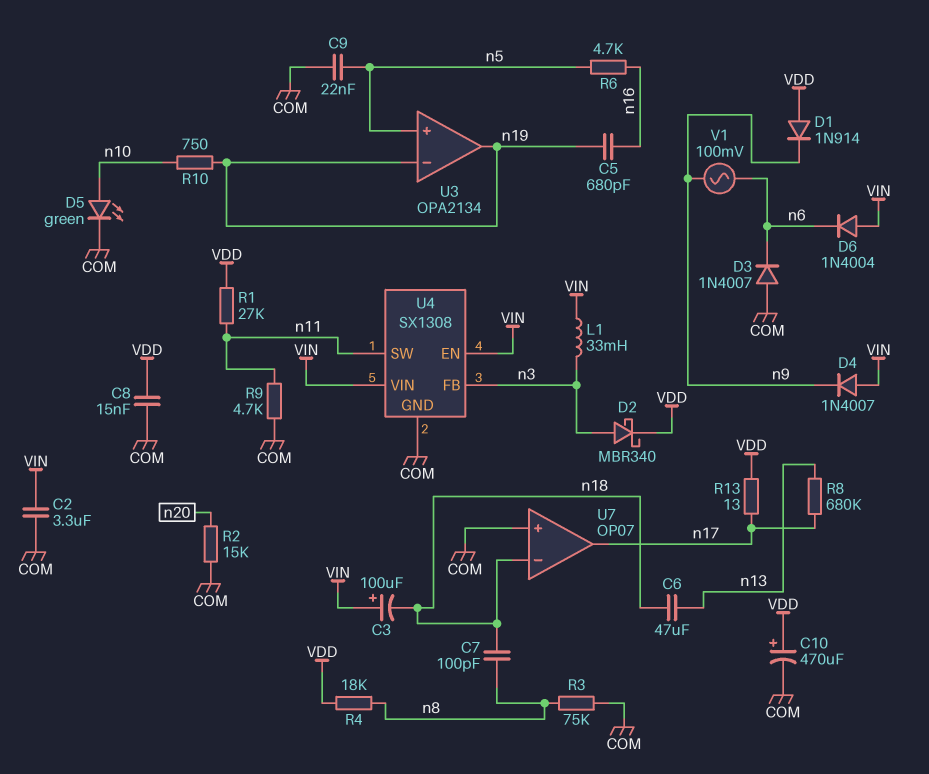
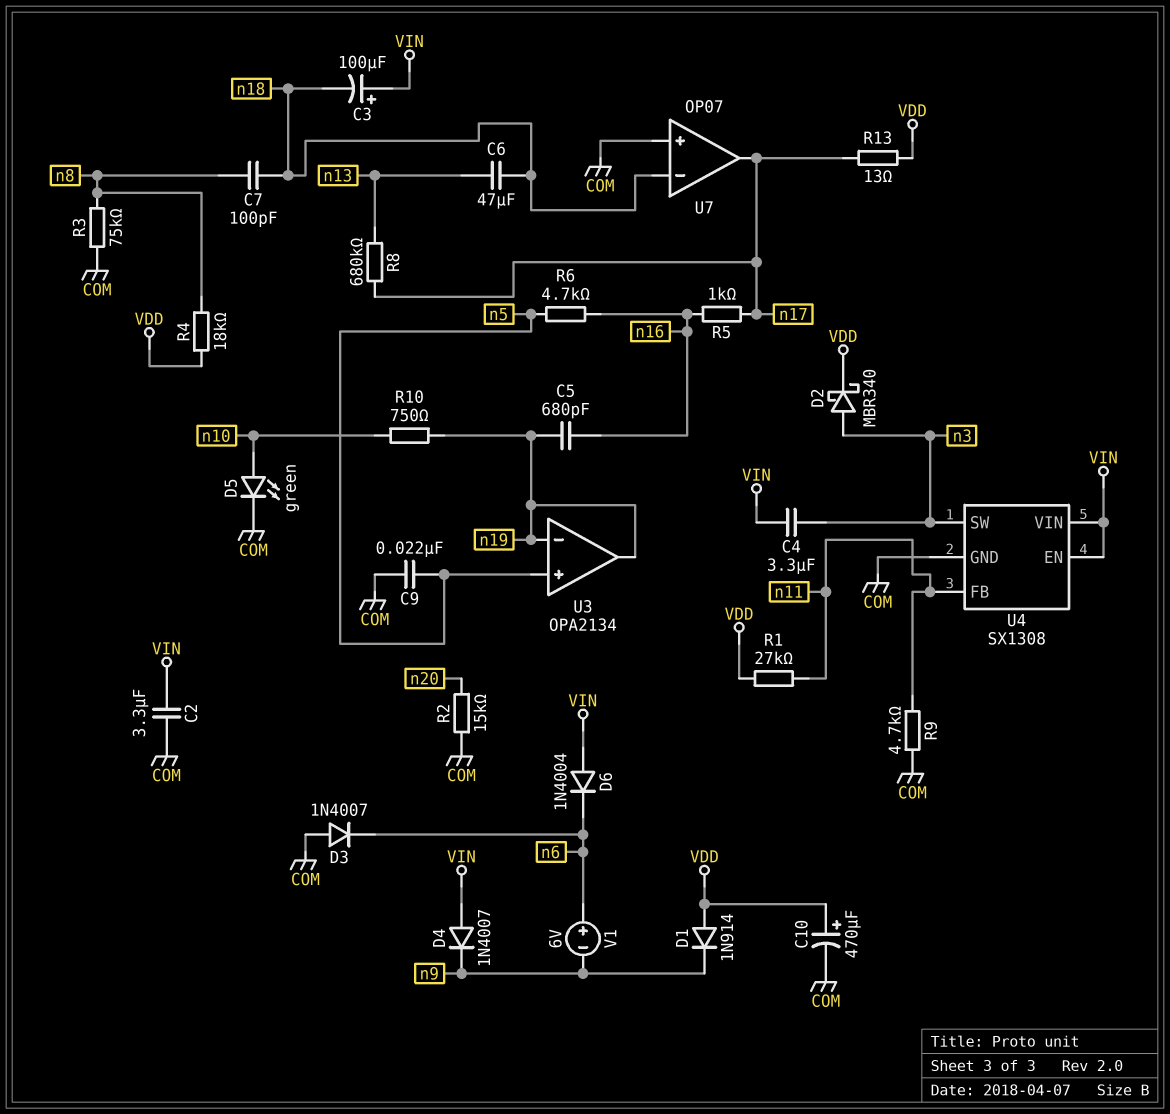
C4: none -> 3.3uF (VIN, n3)
C8: 15nF (COM, VDD) -> none
L1: 33mH (VIN, n3) -> none
R5: none -> 1k (n16, n17)
U4 pin FB: n3 -> n11
U4 pin SW: n11 -> n3
V1: AC 100mV (n6, n9) -> 6V (plus n6, minus n9)

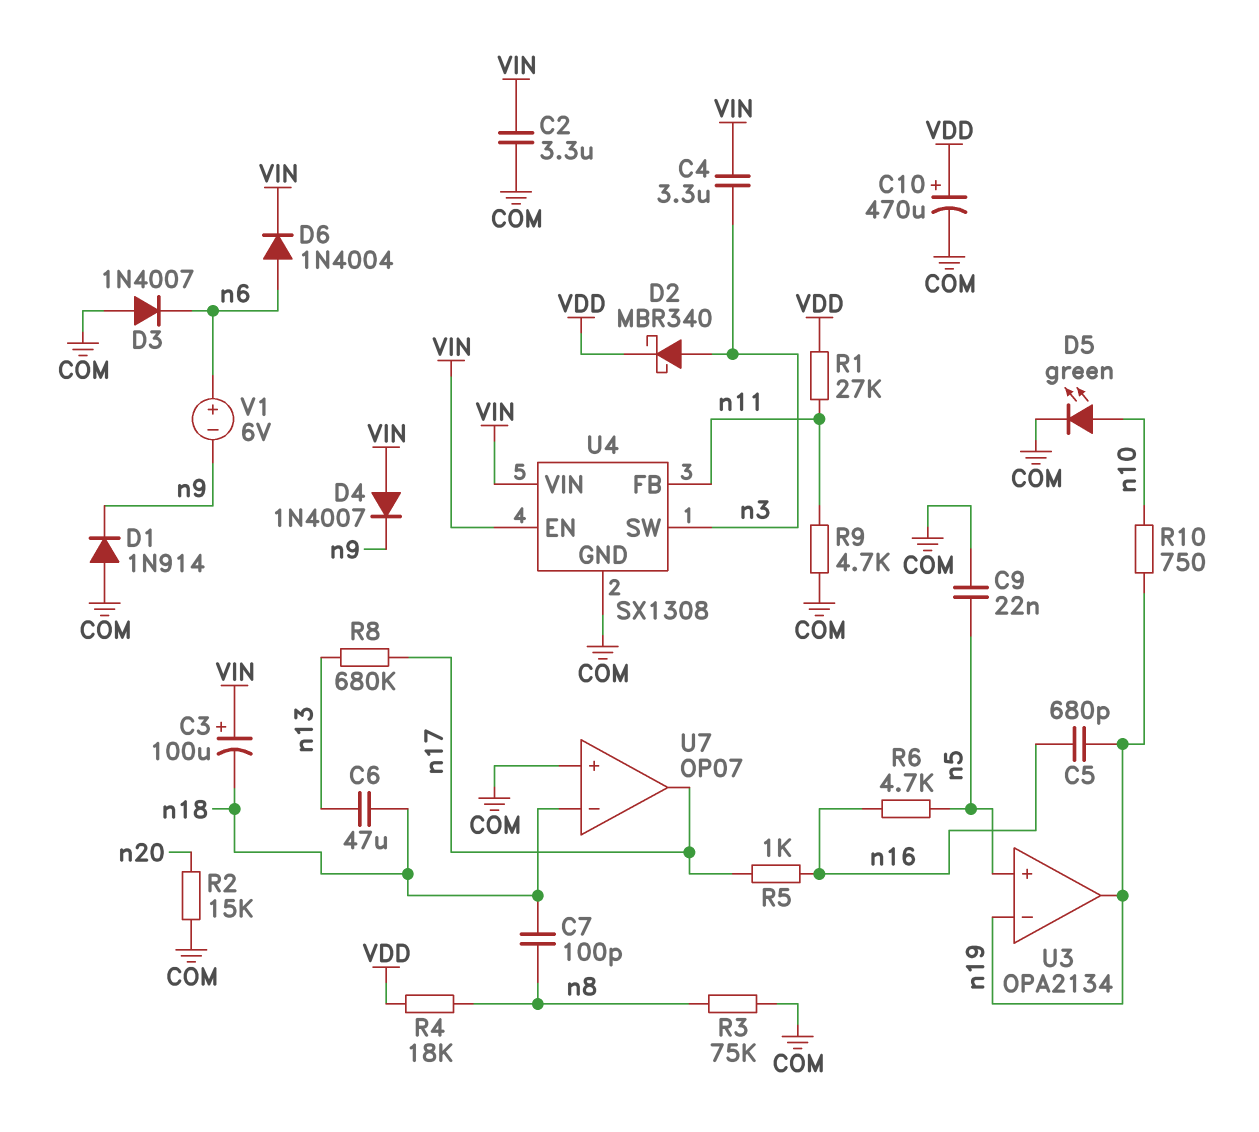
D1: diode 1N914 (A VDD, K n9) -> diode 1N914 (A COM, K n9)
D6: diode 1N4004 (A VIN, K n6) -> diode 1N4004 (A n6, K VIN)
R13: 13 (VDD, n17) -> none

